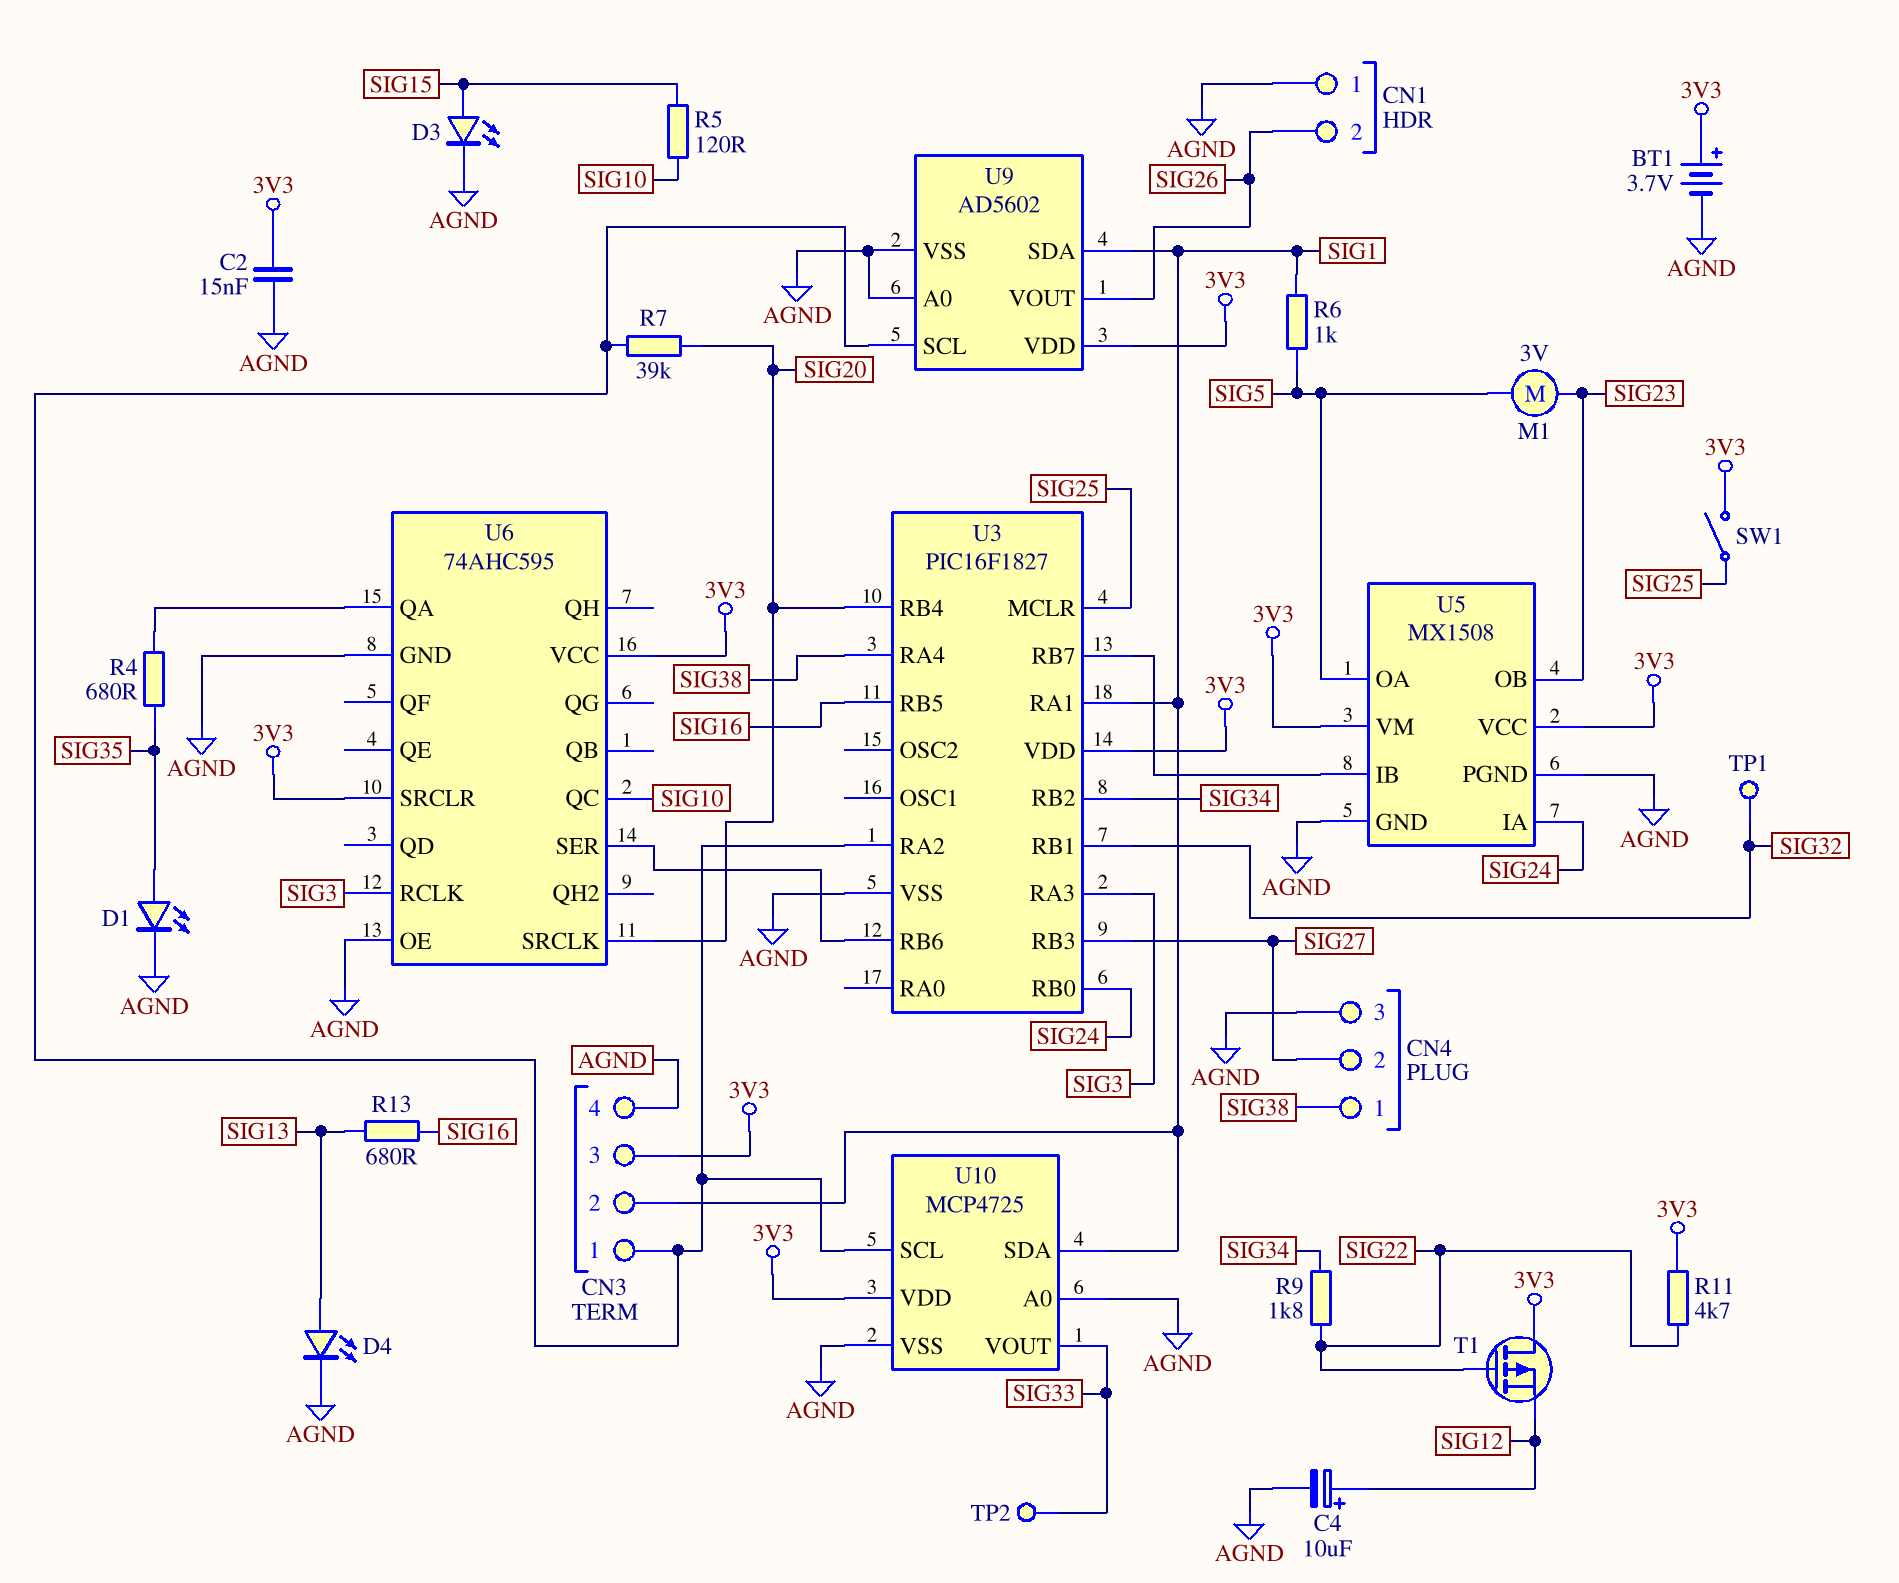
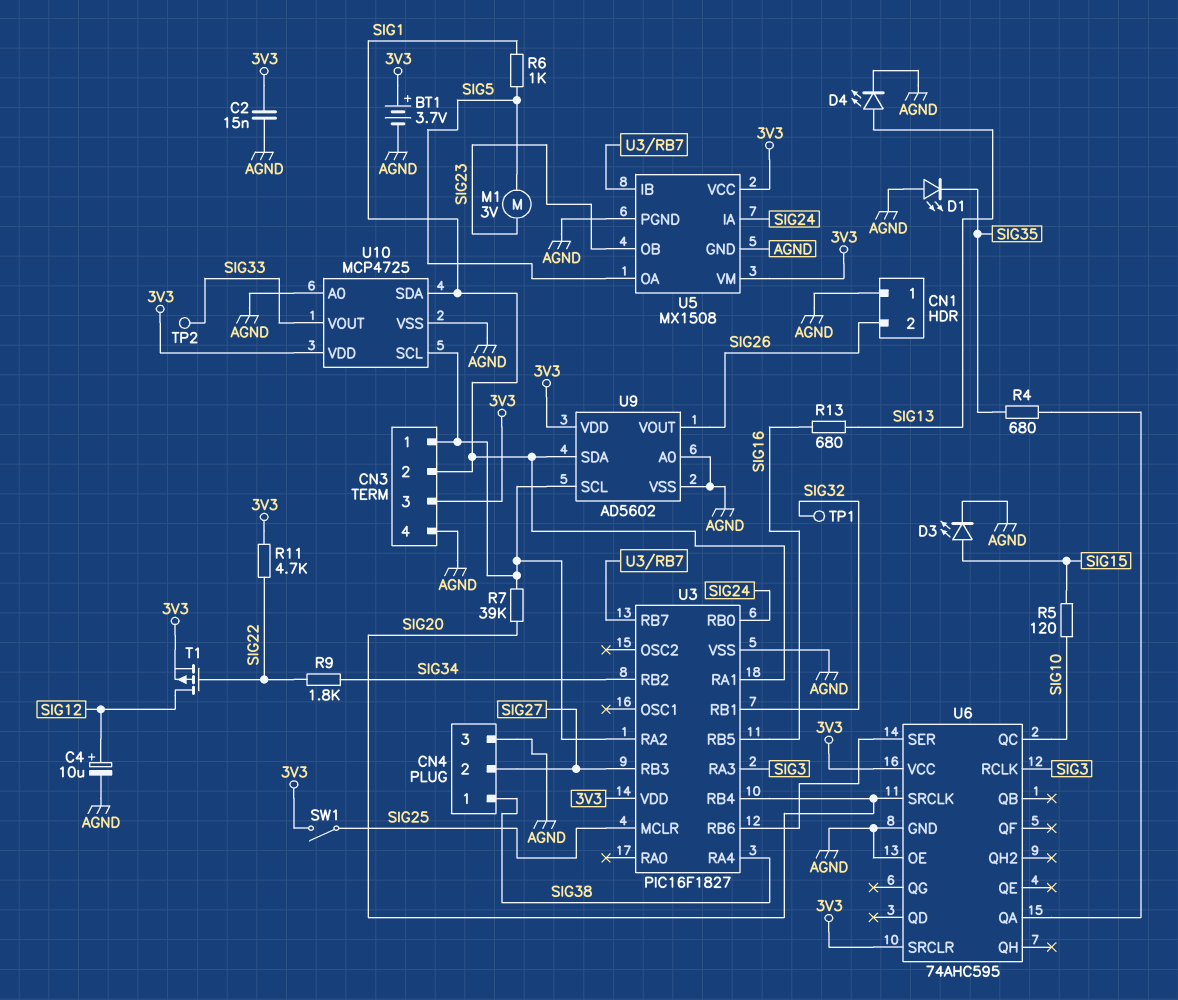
D1: LED (A SIG35, K AGND) -> LED (A AGND, K SIG35)
T1: PMOS (G SIG22, D 3V3, S SIG12) -> PMOS (G SIG22, D SIG12, S 3V3)

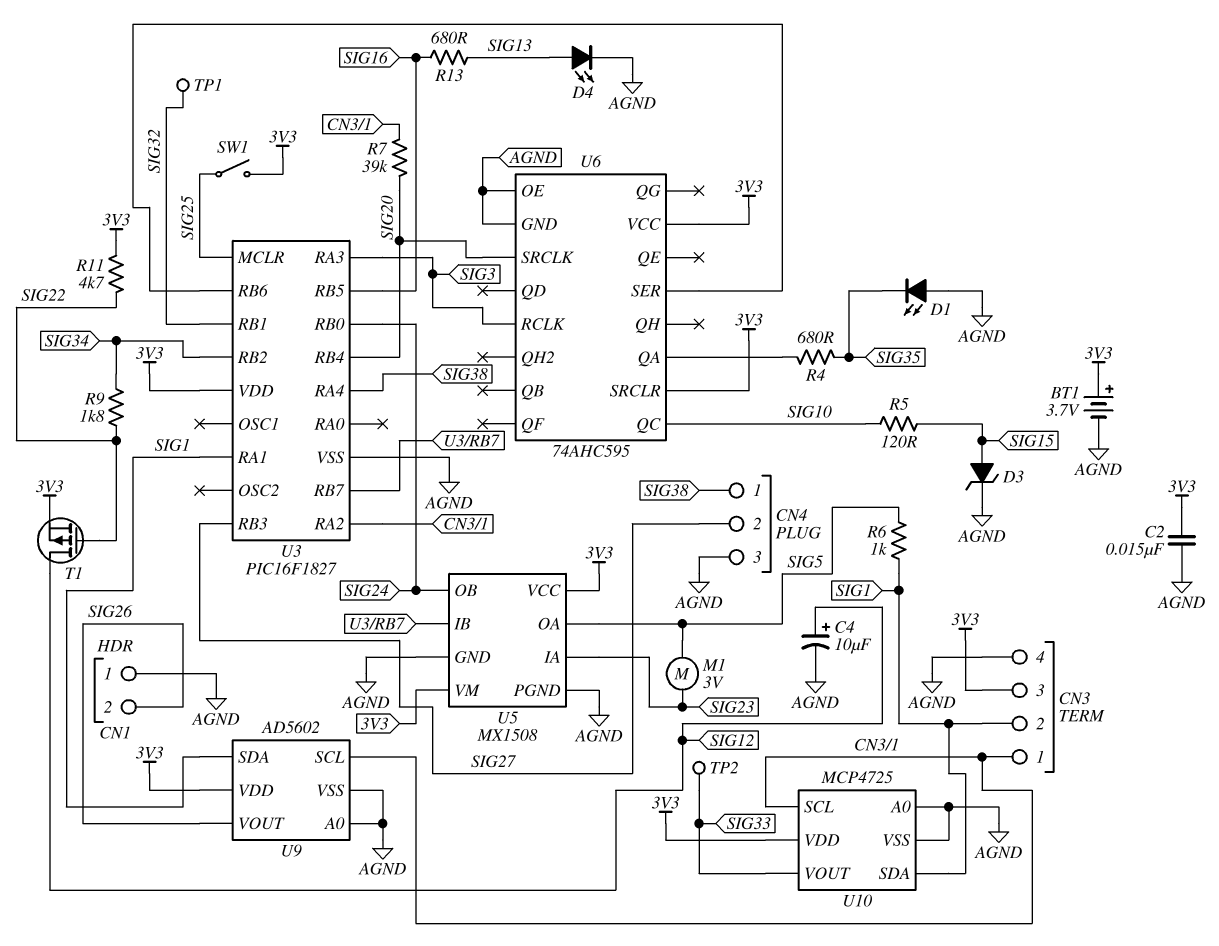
D3: LED (A SIG15, K AGND) -> zener (A SIG15, K AGND)
U5 pin IA: SIG24 -> SIG23
U5 pin OB: SIG23 -> SIG24

